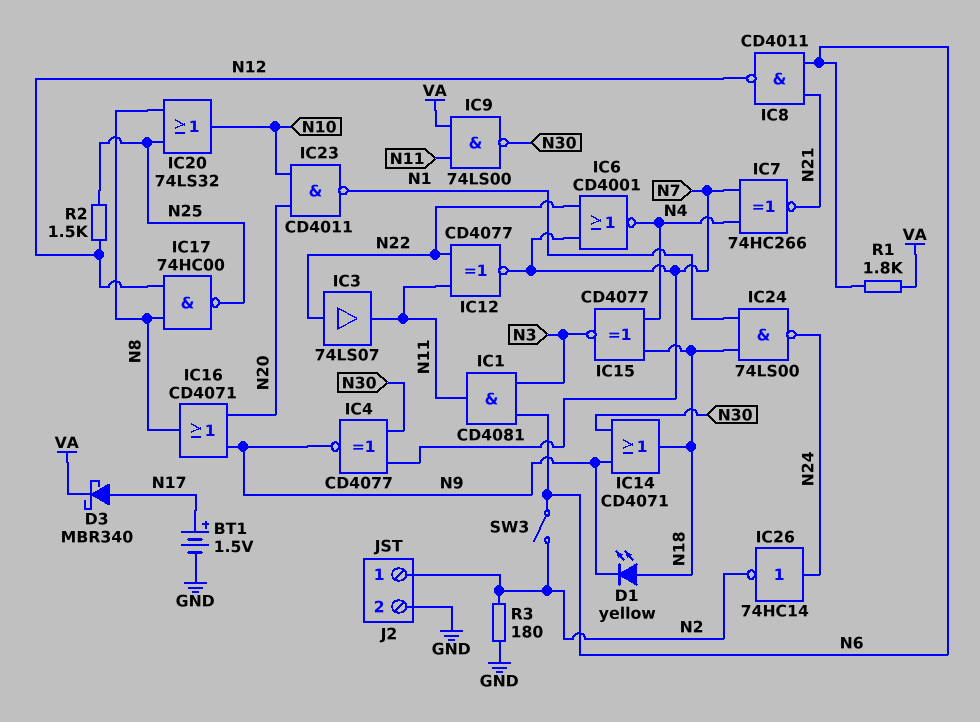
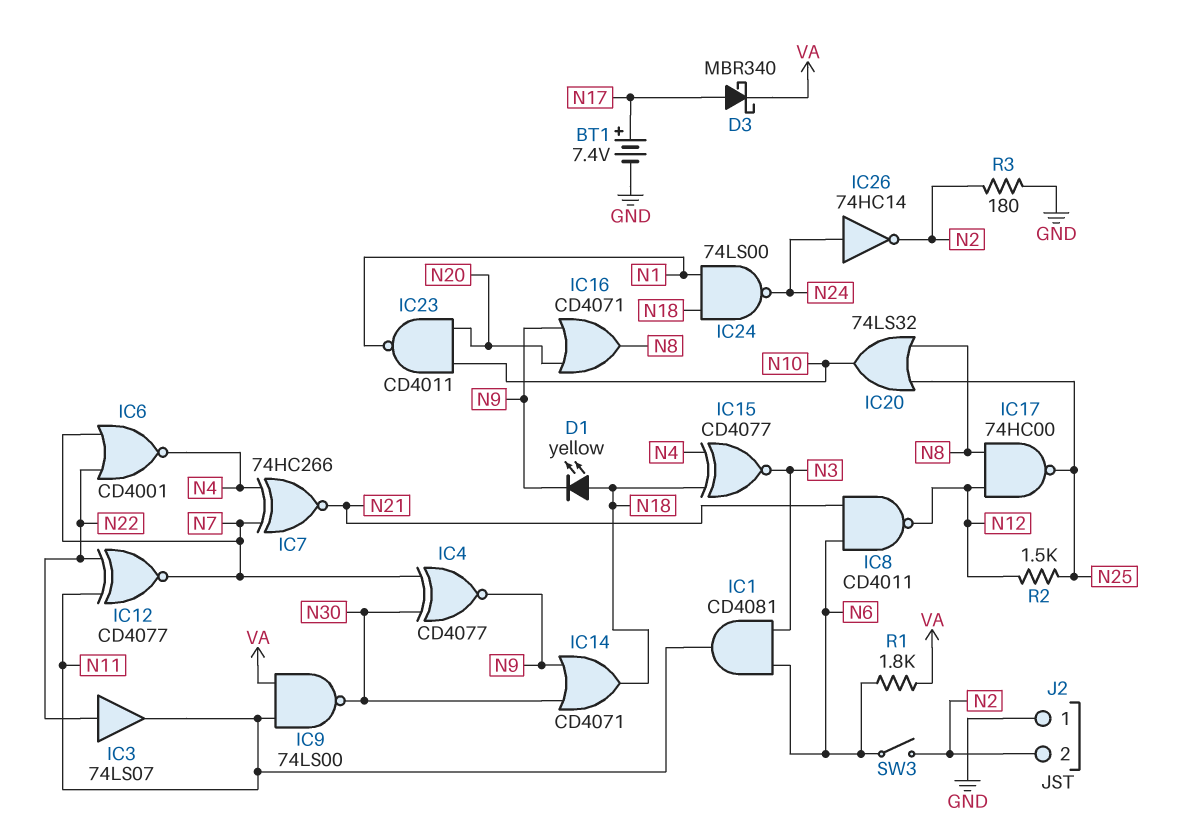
BT1: 1.5V (plus N17, minus GND) -> 7.4V (plus N17, minus GND)
J2 pin 1: N2 -> GND
J2 pin 2: GND -> N2

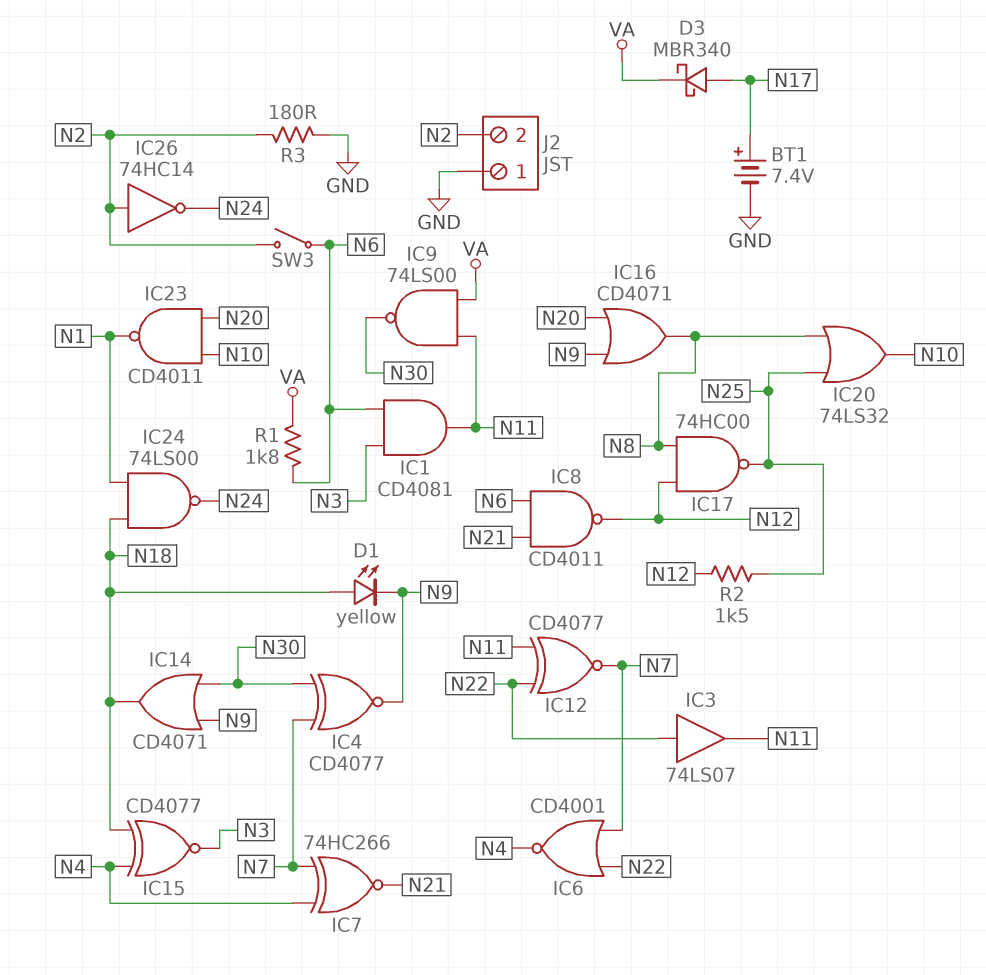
IC26: NOT 74HC14 (in N24, out N2) -> NOT 74HC14 (in N2, out N24)

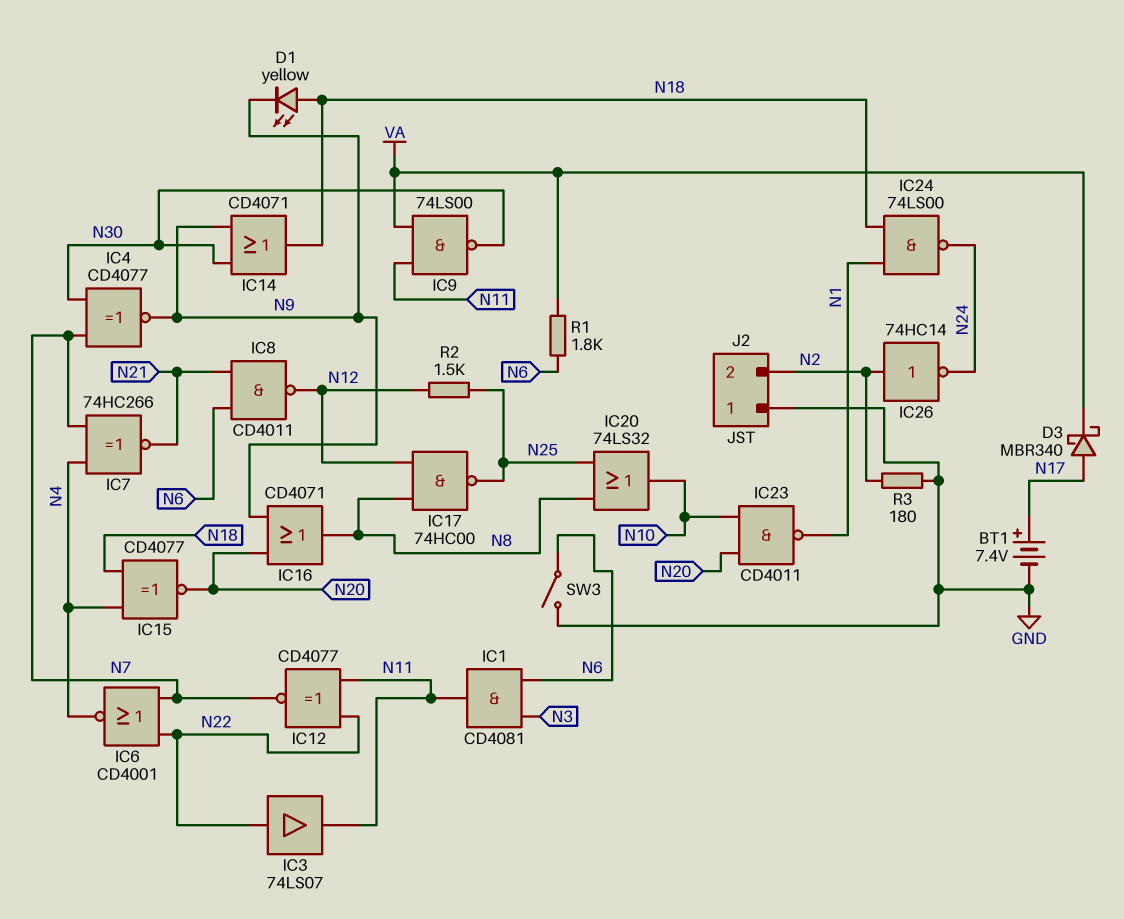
IC15: XNOR CD4077 (in N4, in N18, out N3) -> XNOR CD4077 (in N4, in N18, out N20)
SW3: switch (N2, N6) -> switch (GND, N6)

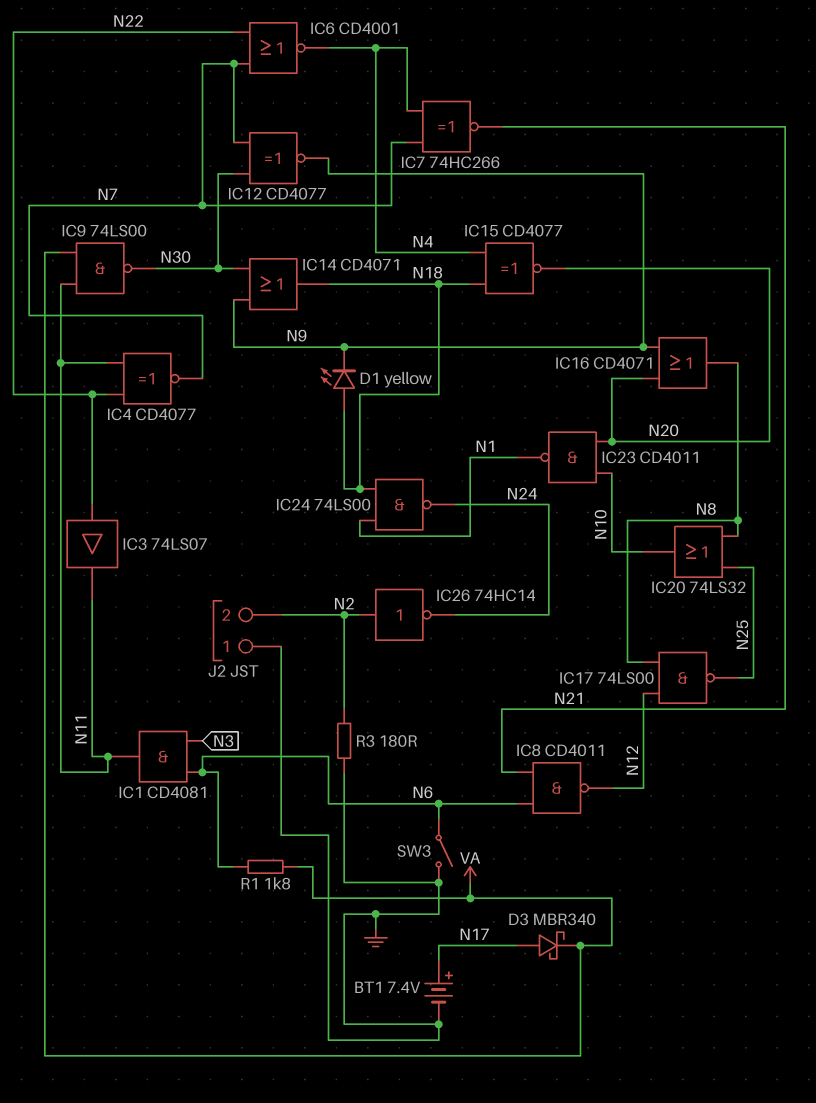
IC4: XNOR CD4077 (in N7, in N30, out N9) -> XNOR CD4077 (in N11, in N22, out N7)
IC12: XNOR CD4077 (in N11, in N22, out N7) -> XNOR CD4077 (in N7, in N30, out N9)
IC17: NAND 74HC00 (in N8, in N12, out N25) -> NAND 74LS00 (in N8, in N12, out N25)
R2: 1.5k (N12, N25) -> none

